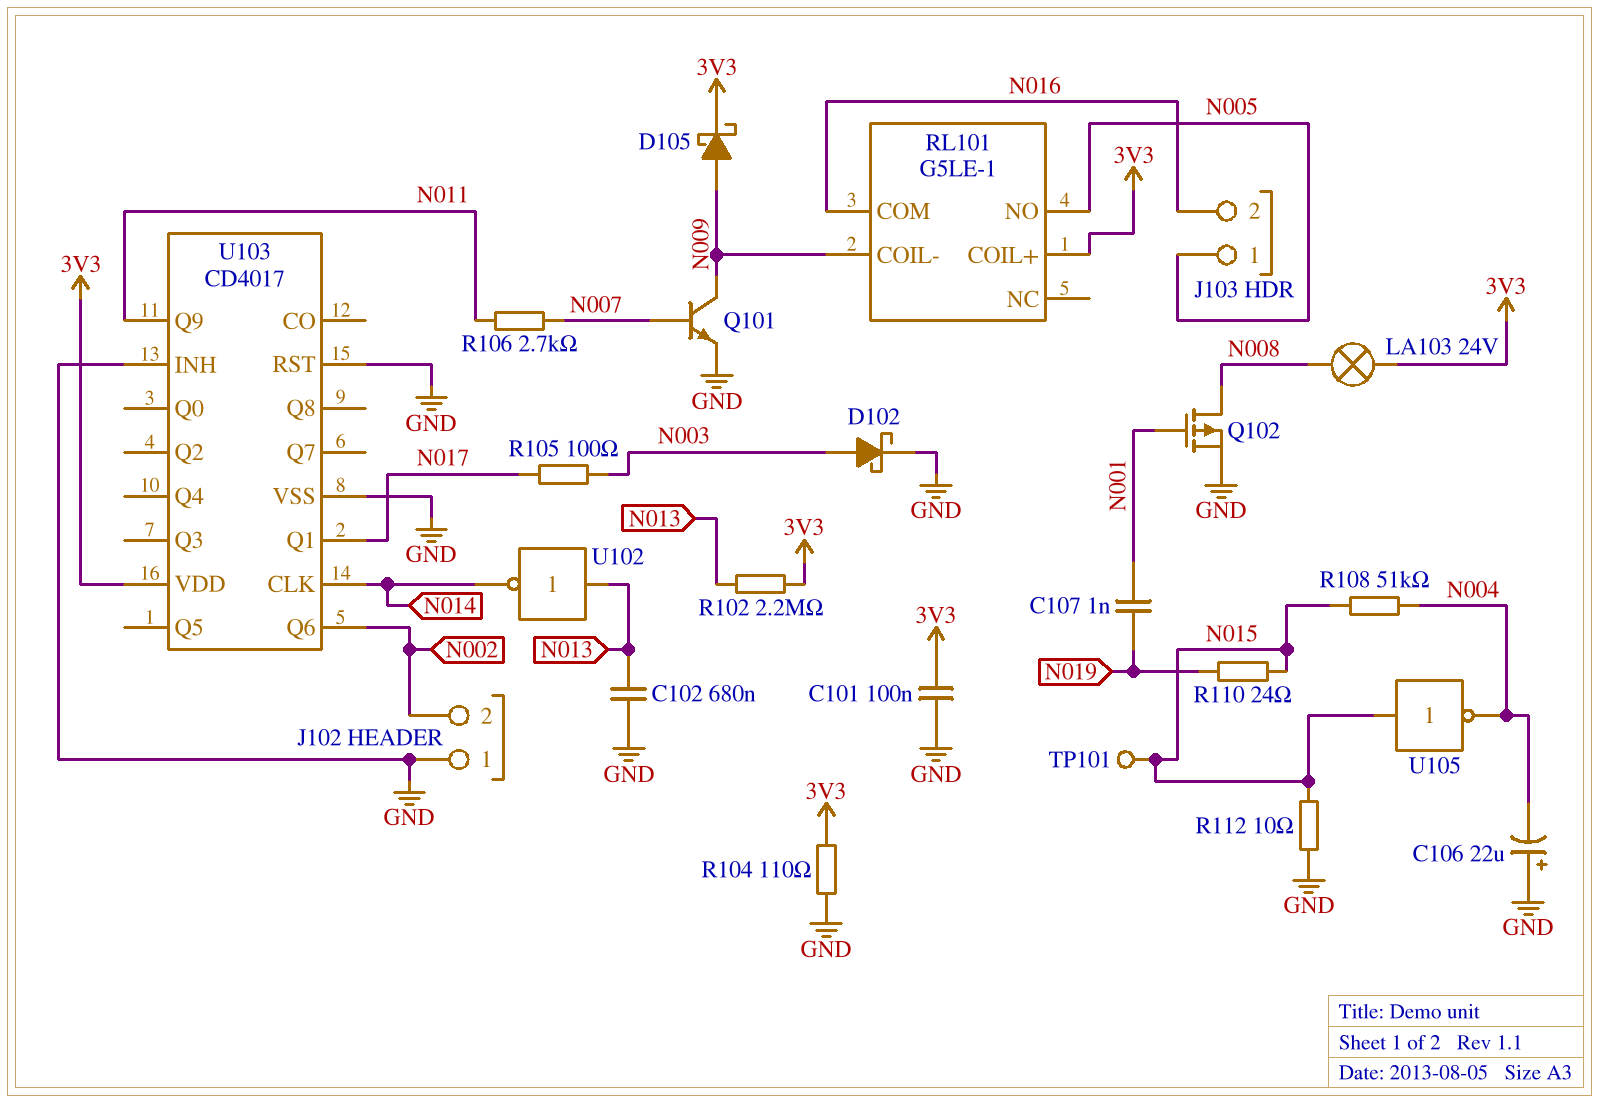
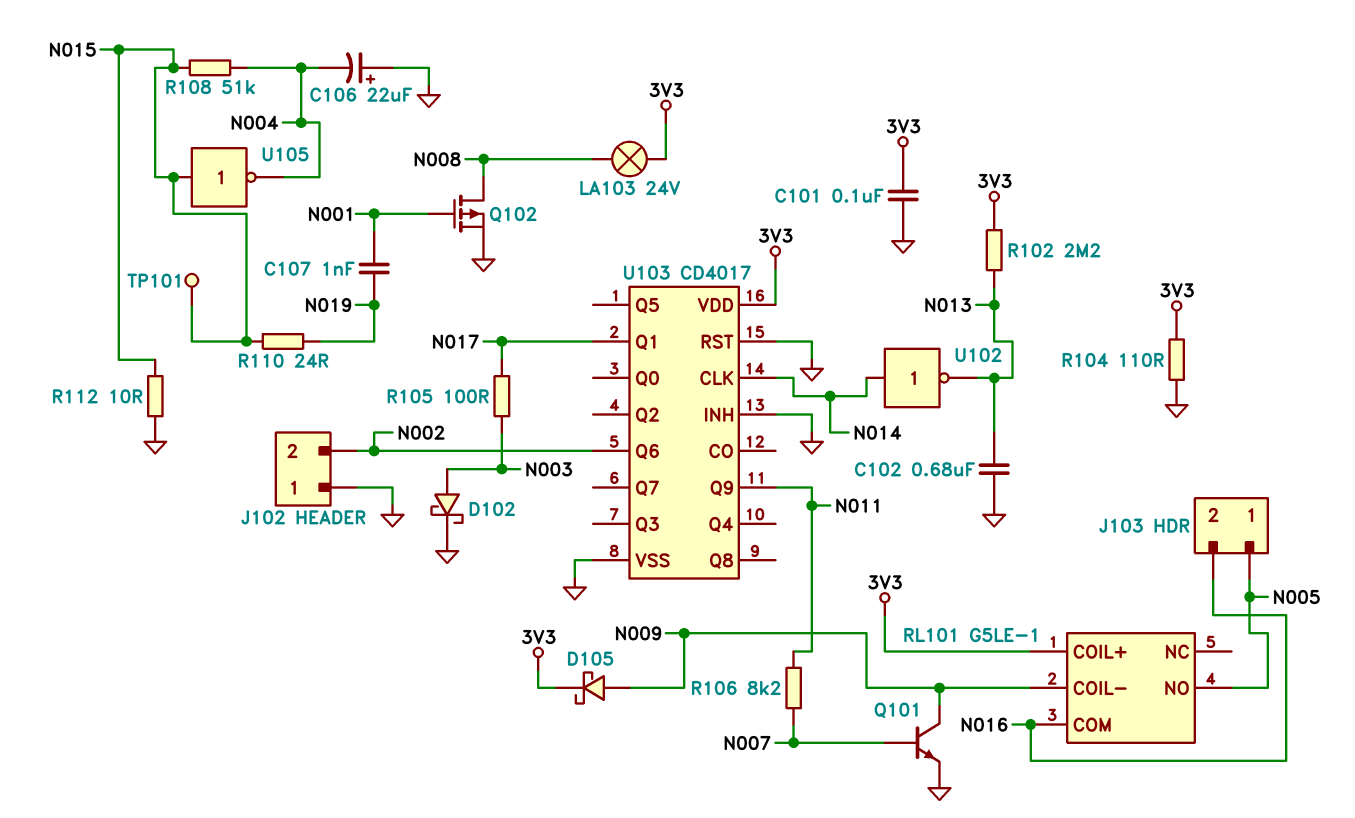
R106: 2.7k (N007, N011) -> 8.2k (N007, N011)
U102: NOT (in N013, out N014) -> NOT (in N014, out N013)

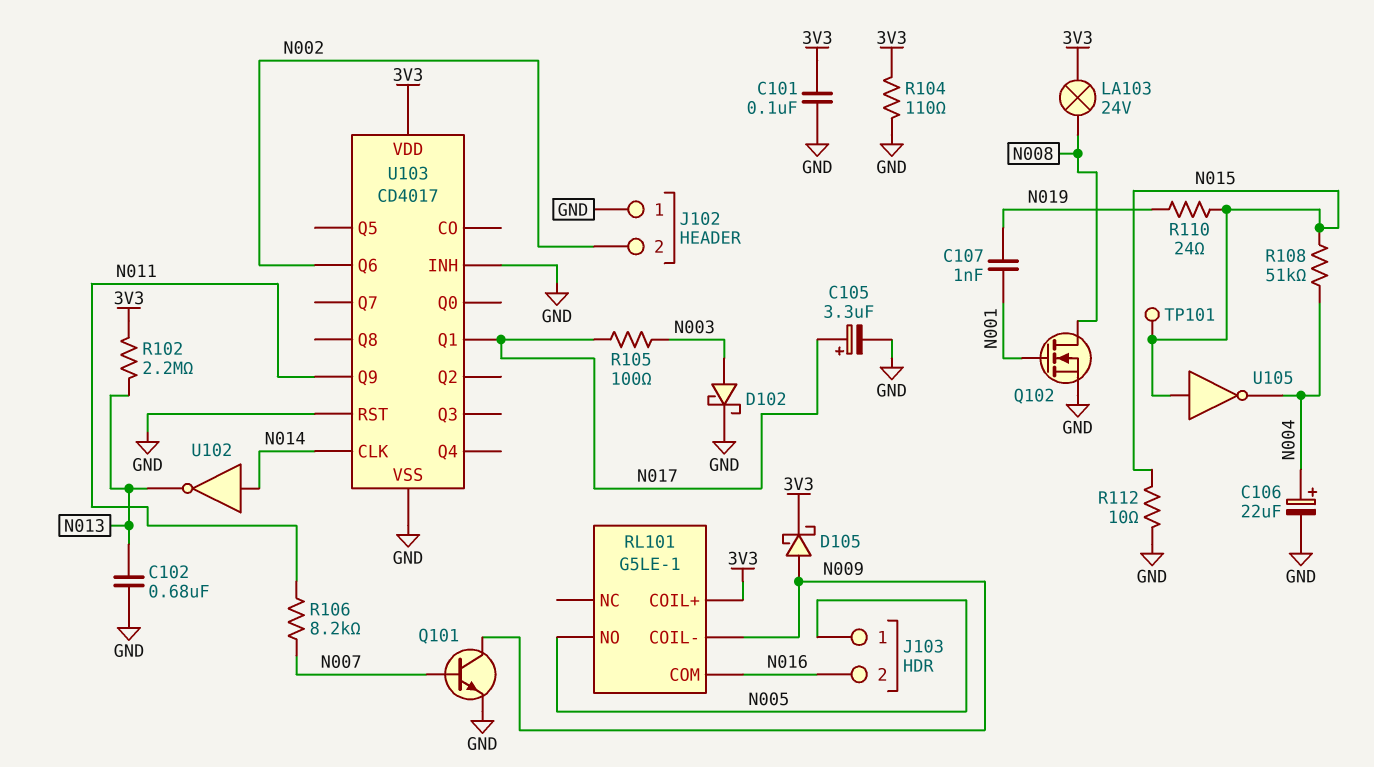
C105: none -> 3.3uF (plus N017, minus GND)
C106: 22uF (plus GND, minus N004) -> 22uF (plus N004, minus GND)
Q102: PMOS (G N001, D N008, S GND) -> NMOS (G N001, D N008, S GND)

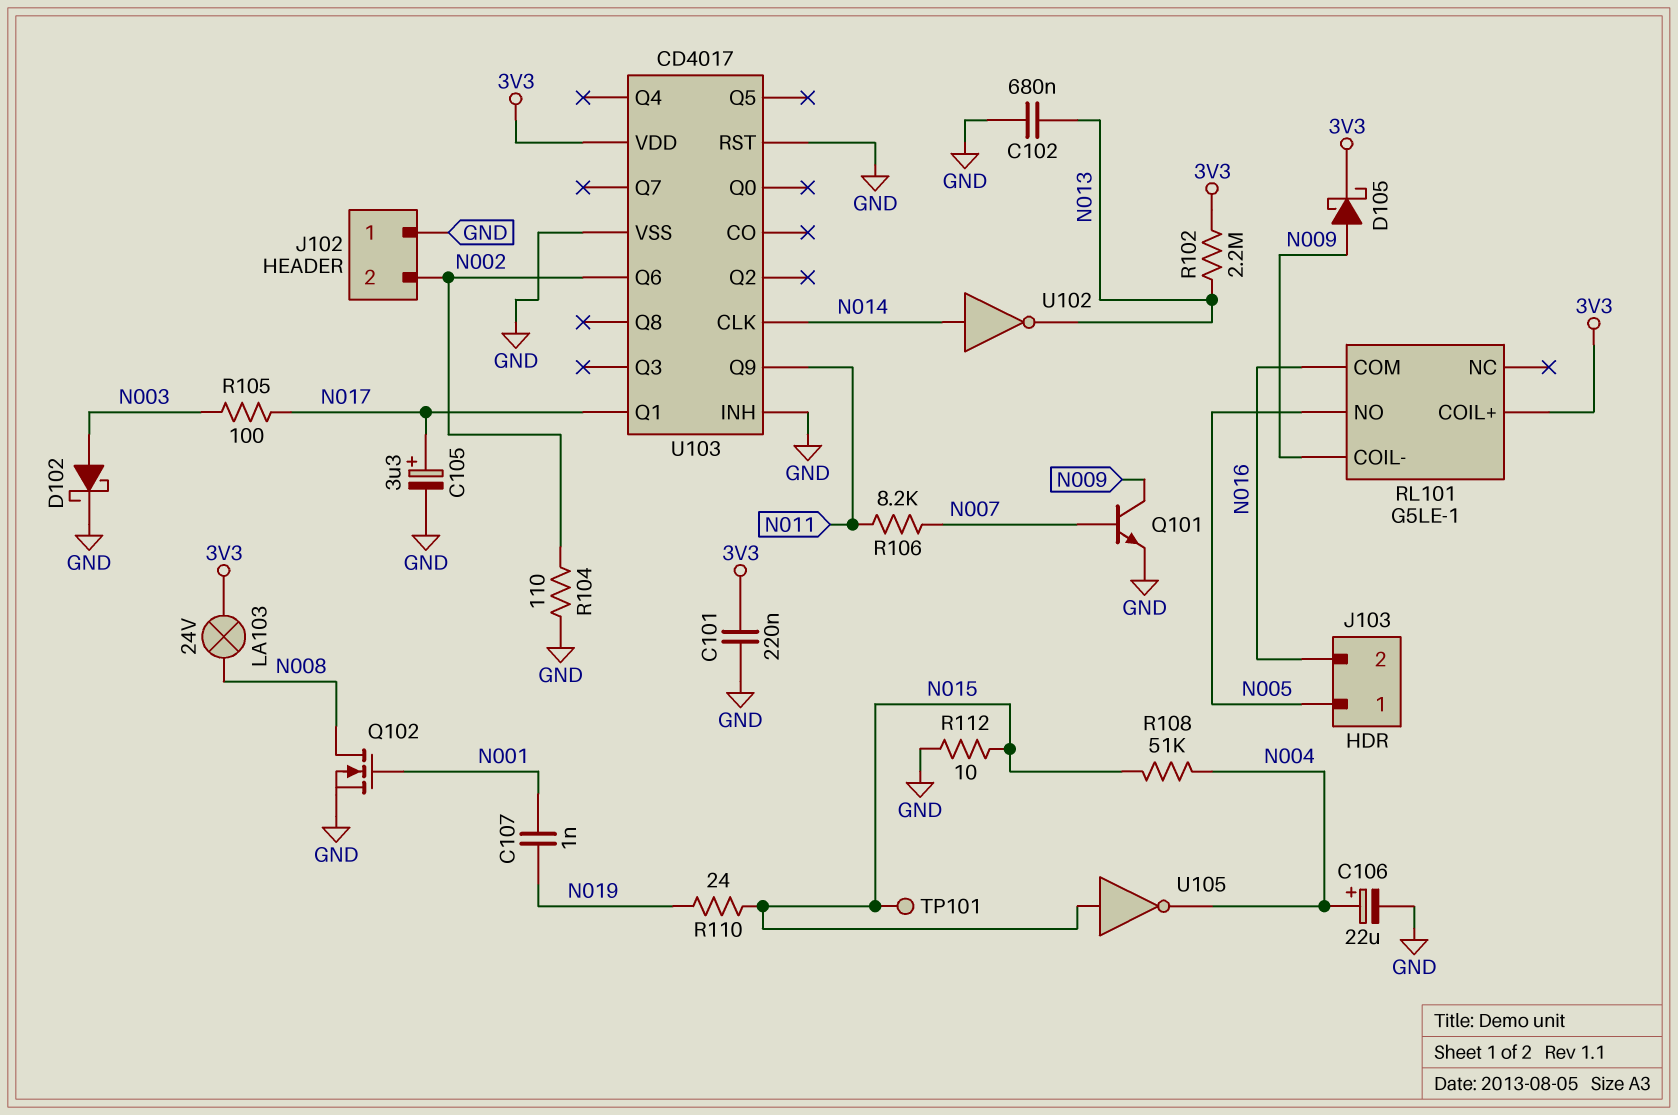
C101: 100nF (3V3, GND) -> 220nF (3V3, GND)
R104: 110 (3V3, GND) -> 110 (GND, N002)

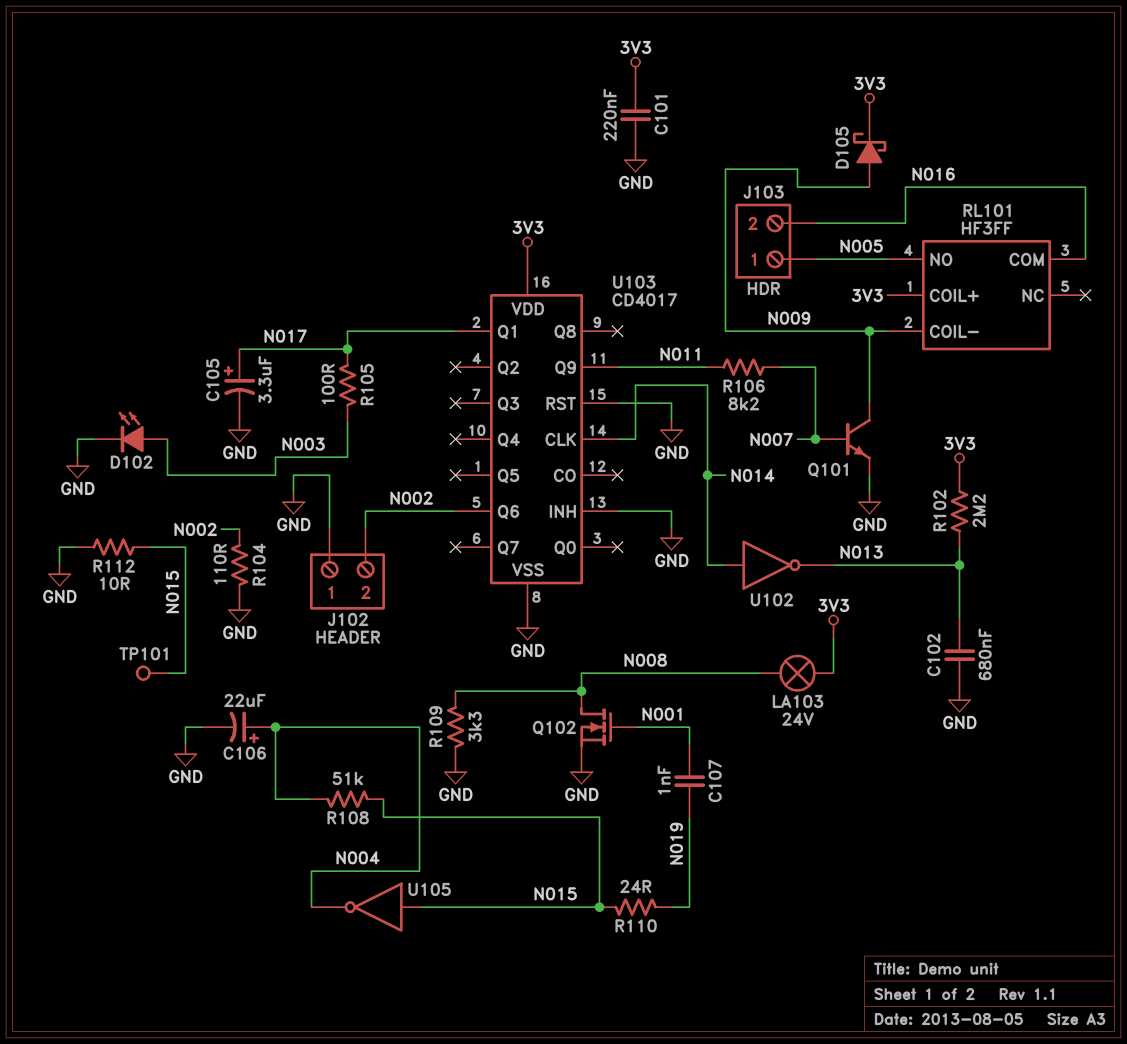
D102: schottky (A N003, K GND) -> LED (A N003, K GND)
R109: none -> 3.3k (GND, N008)
RL101: G5LE-1 -> HF3FF

